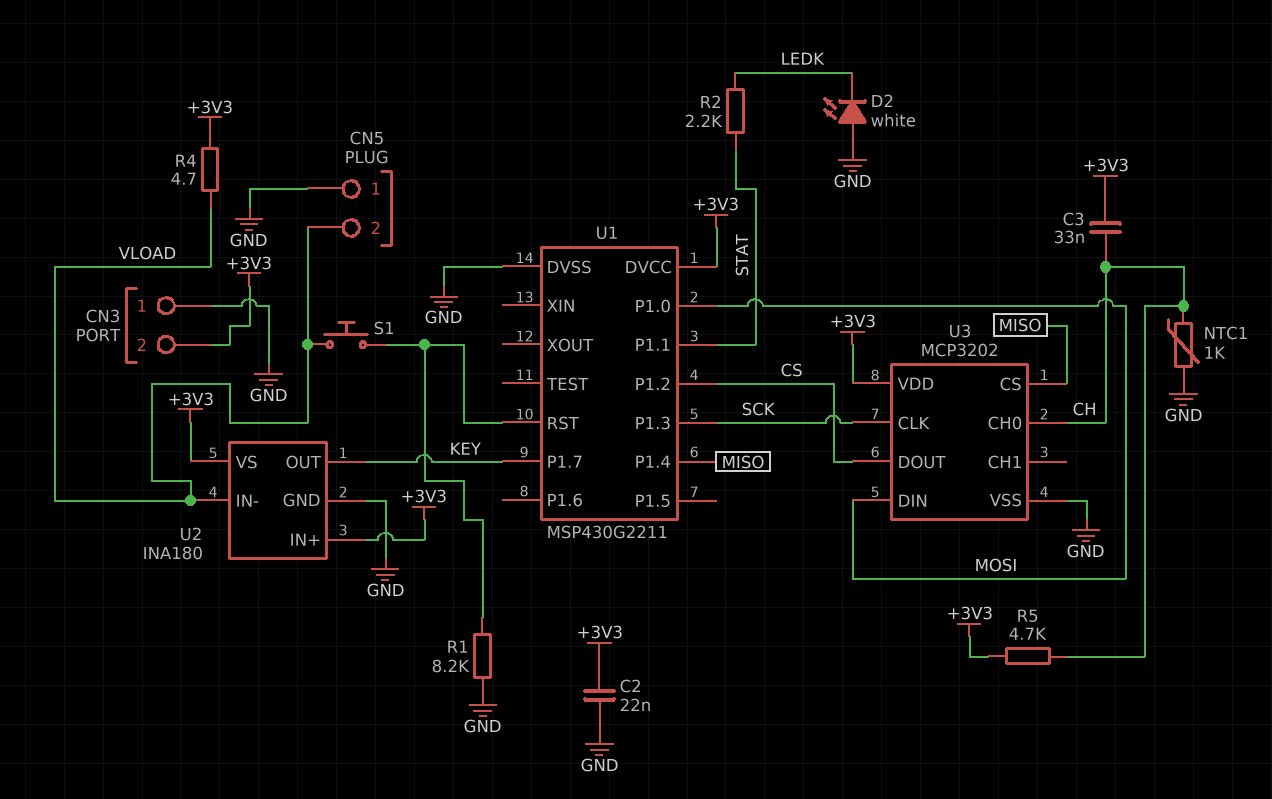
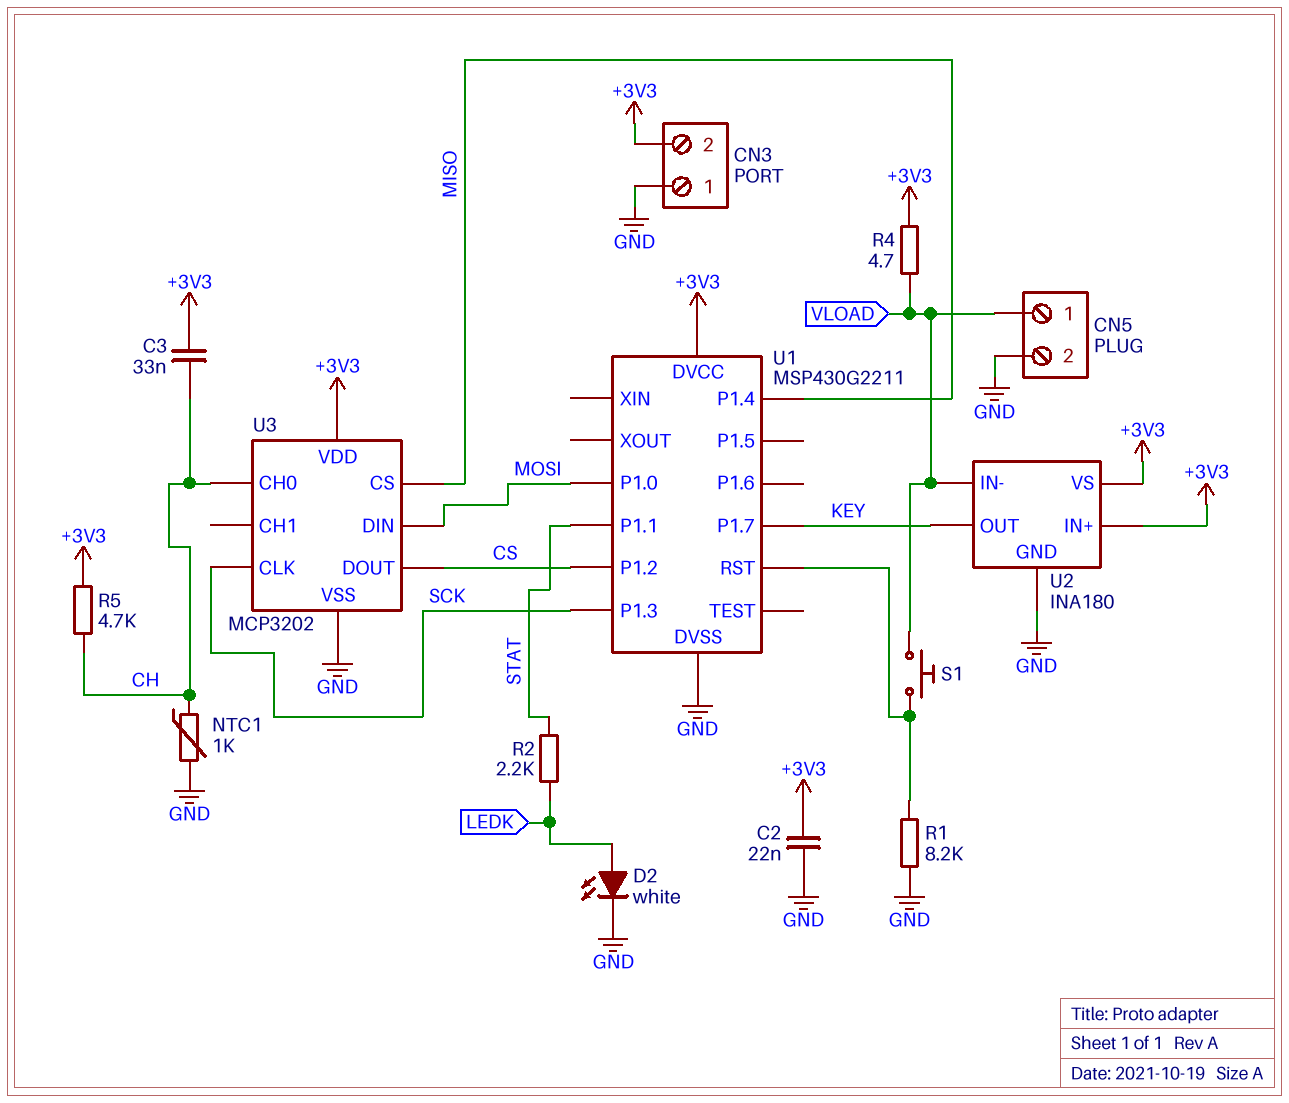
CN5 pin 1: GND -> VLOAD
CN5 pin 2: VLOAD -> GND
D2: LED white (A GND, K LEDK) -> LED white (A LEDK, K GND)

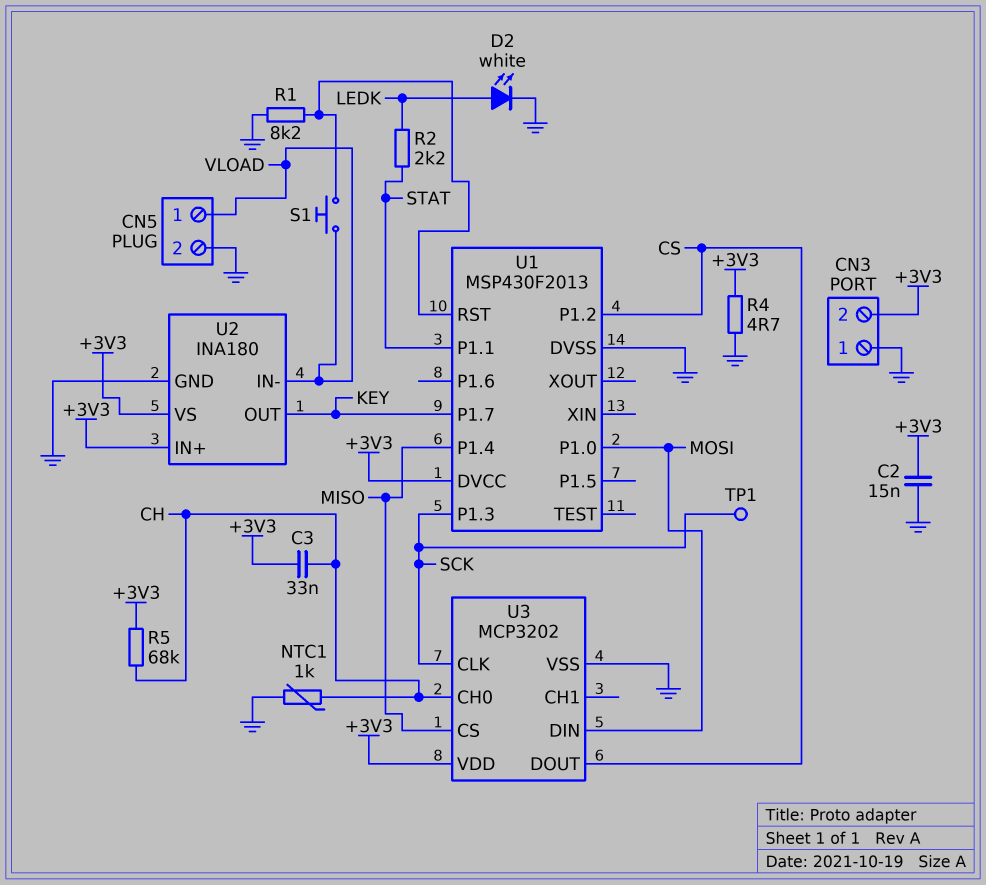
C2: 22nF (+3V3, GND) -> 15nF (+3V3, GND)
R4: 4.7 (+3V3, VLOAD) -> 4.7 (+3V3, GND)
R5: 4.7k (+3V3, CH) -> 68k (+3V3, CH)
TP1: none -> test point (SCK)
U1: MSP430G2211 -> MSP430F2013

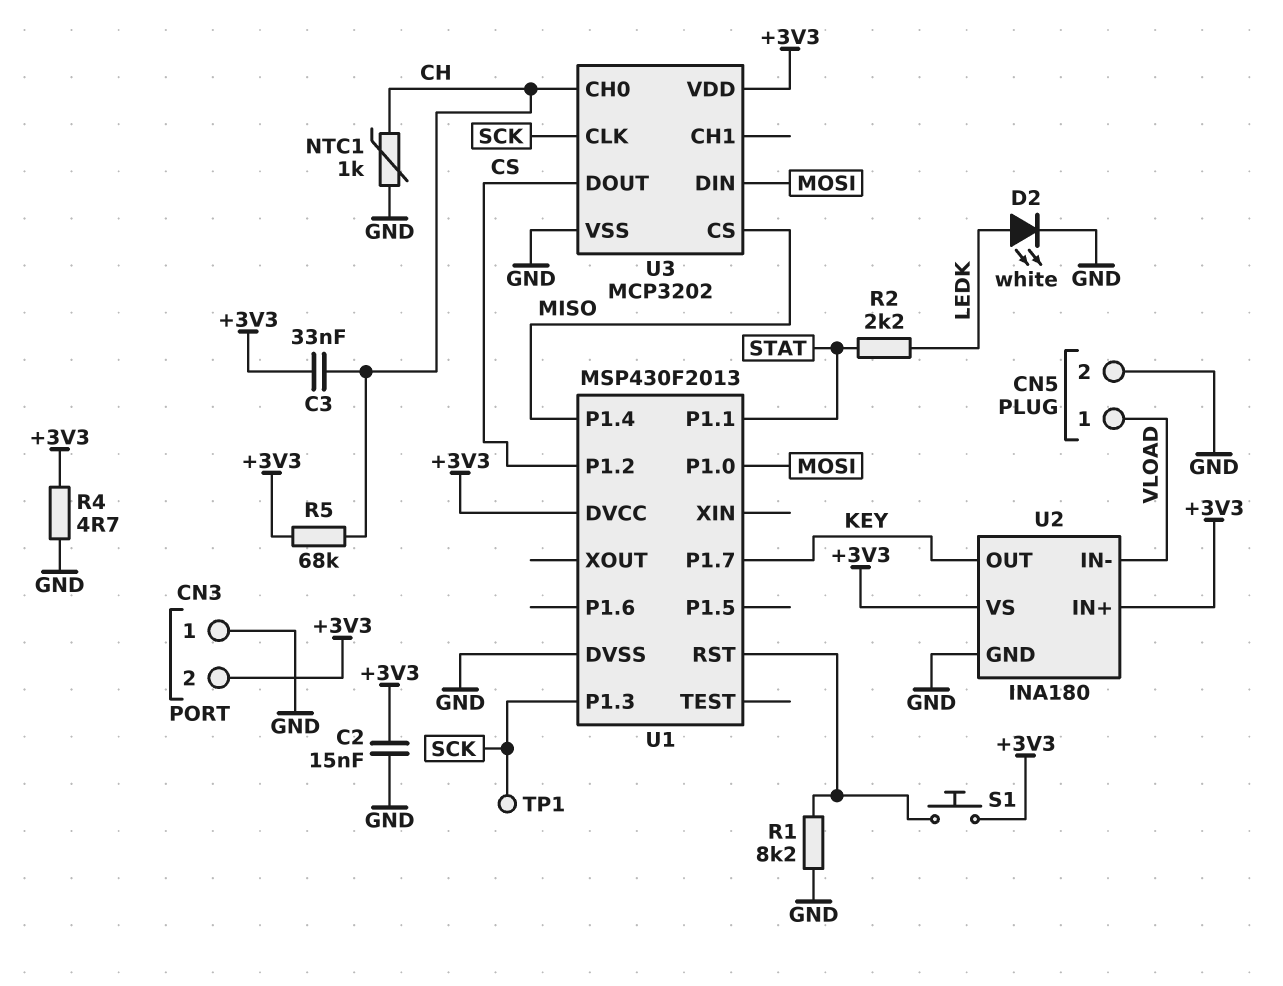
S1: button (U1/RST, VLOAD) -> button (+3V3, U1/RST)

